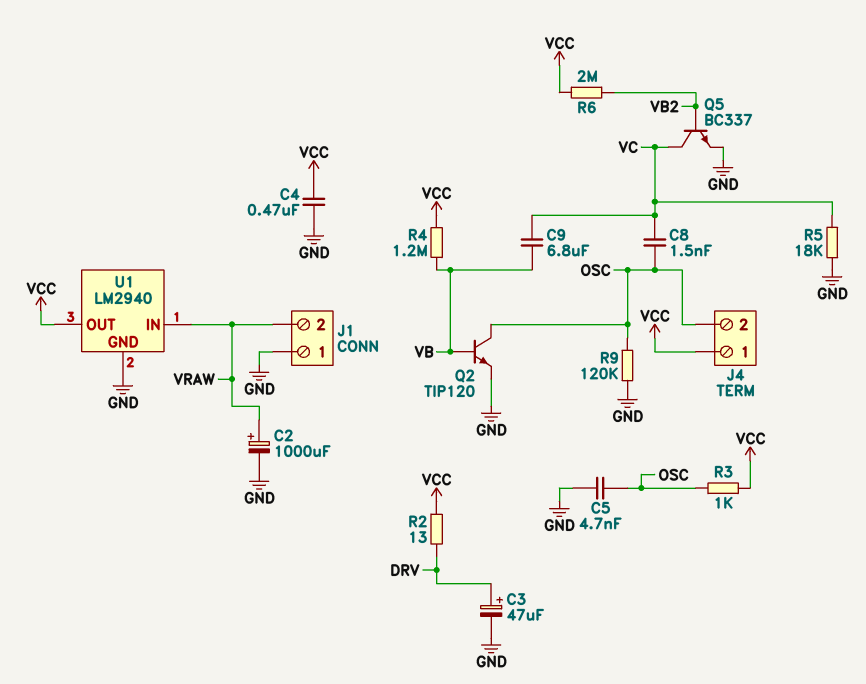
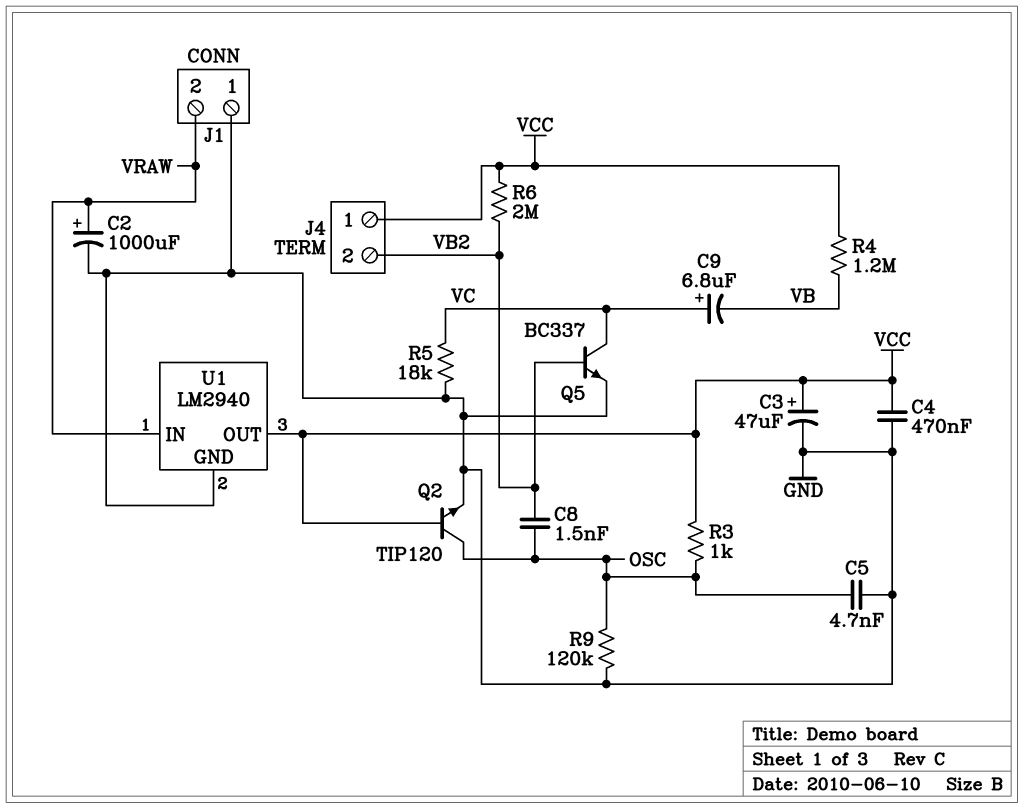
C3: 47uF (plus DRV, minus GND) -> 47uF (plus VCC, minus GND)
C8: 1.5nF (OSC, VC) -> 1.5nF (OSC, VB2)
C9: 6.8uF (VB, VC) -> 6.8uF (plus VC, minus VB)
J4 pin 2: OSC -> VB2
Q2: NPN TIP120 (B VB, C OSC, E GND) -> NPN TIP120 (B VCC, C OSC, E GND)
R2: 13 (DRV, VCC) -> none

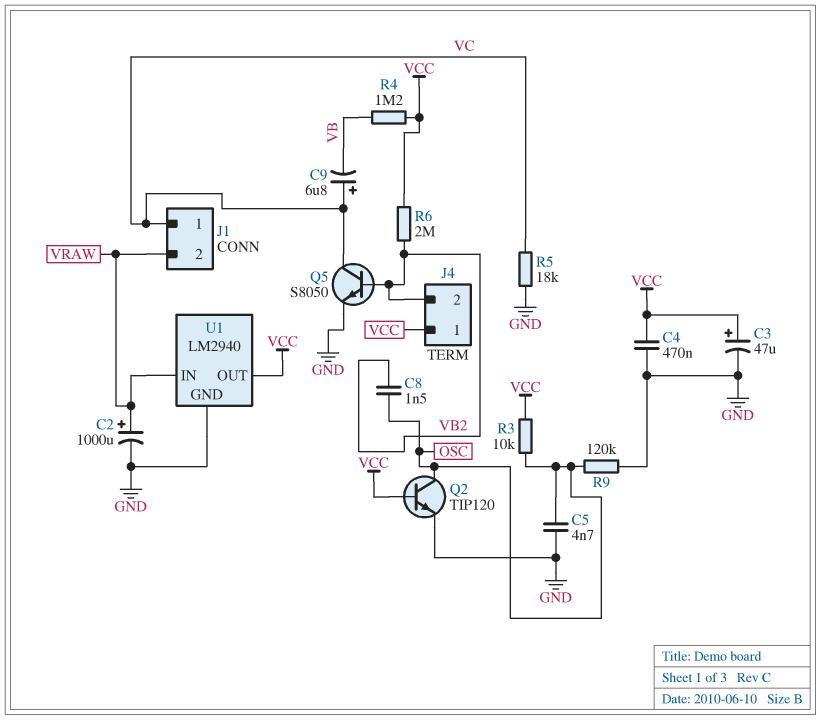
J1 pin 1: GND -> VC
Q5: NPN BC337 (B VB2, C VC, E GND) -> NPN S8050 (B VB2, C VC, E GND)
R3: 1k (OSC, VCC) -> 10k (OSC, VCC)

